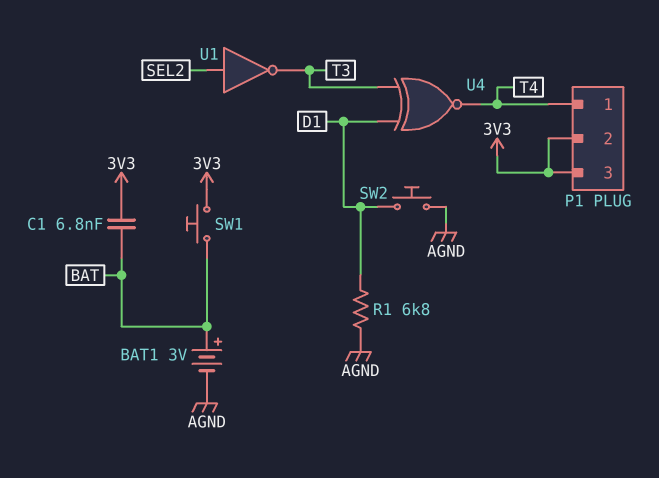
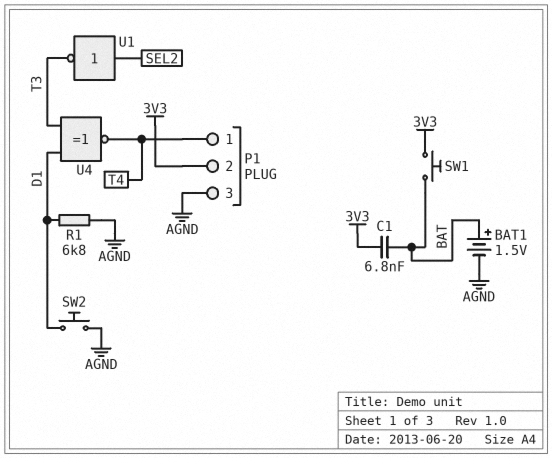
BAT1: 3V (plus BAT, minus AGND) -> 1.5V (plus BAT, minus AGND)
P1 pin 3: 3V3 -> AGND

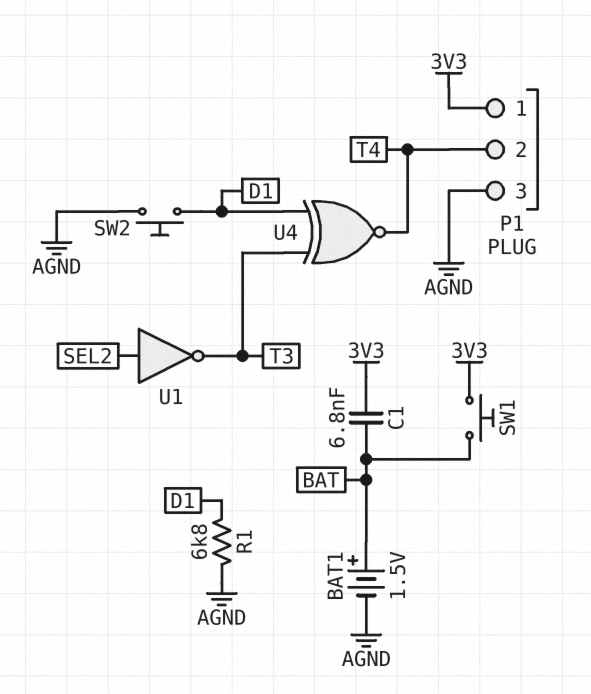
P1 pin 1: T4 -> 3V3
P1 pin 2: 3V3 -> T4

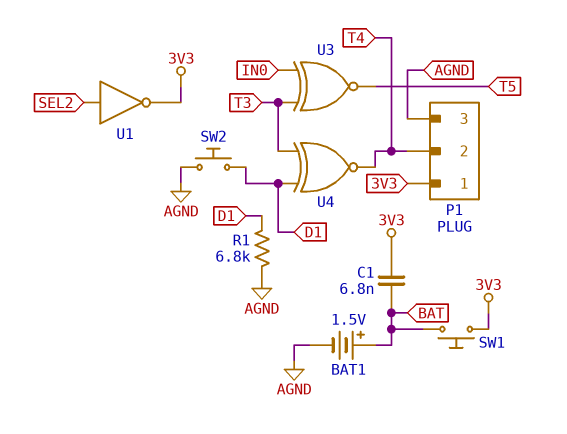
U1: NOT (in SEL2, out T3) -> NOT (in SEL2, out 3V3)
U3: none -> XNOR (in IN0, in T3, out T5)

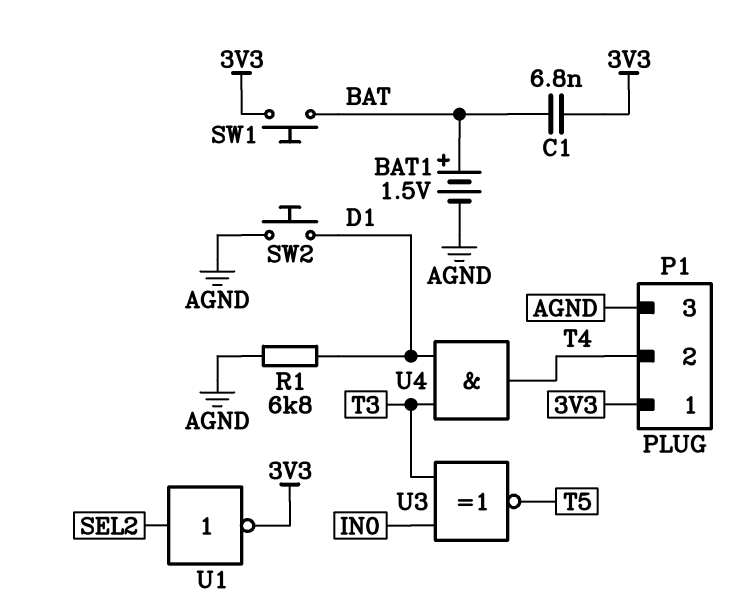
U4: XNOR (in D1, in T3, out T4) -> AND (in D1, in T3, out T4)

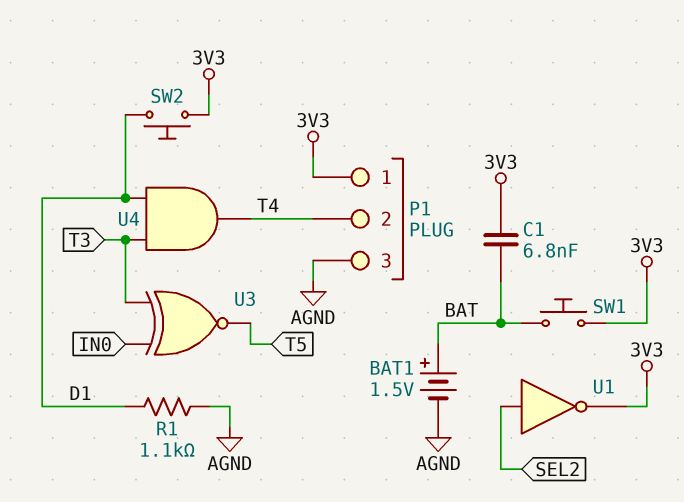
R1: 6.8k (AGND, D1) -> 1.1k (AGND, D1)
SW2: button (AGND, D1) -> button (3V3, D1)

